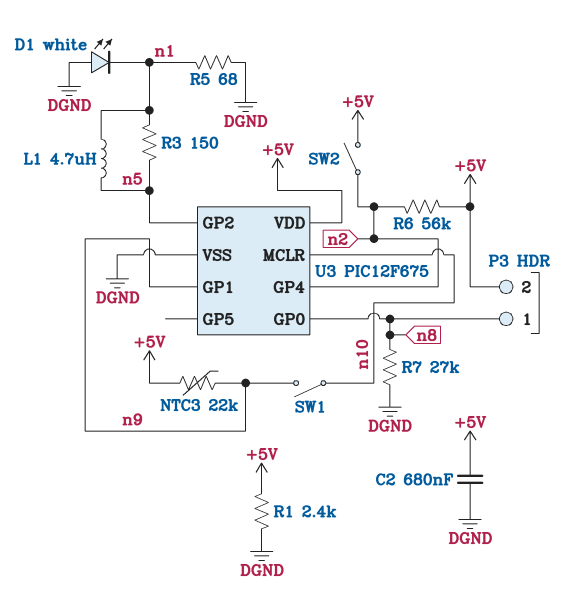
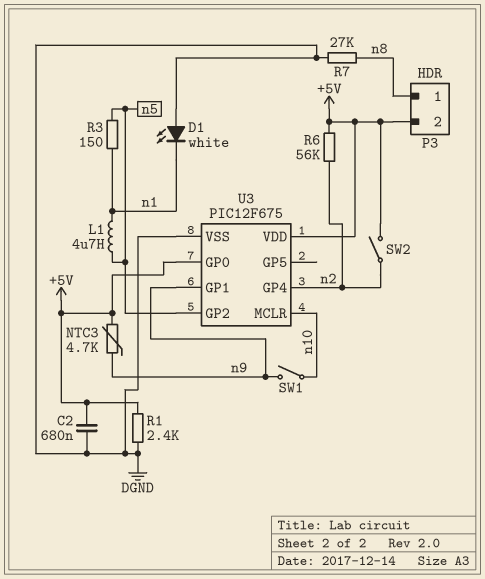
NTC3: 22k (+5V, n9) -> 4.7k (+5V, n9)
R5: 68 (DGND, n1) -> none
U3 pin GP0: n8 -> +5V

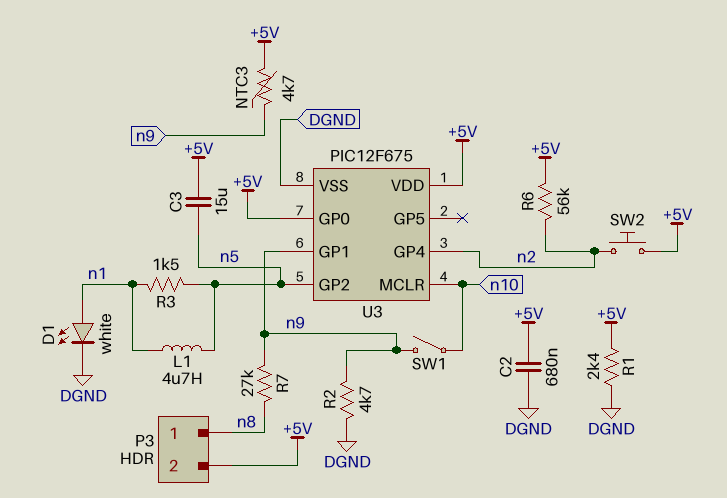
C3: none -> 15uF (+5V, n5)
D1: LED white (A DGND, K n1) -> LED white (A n1, K DGND)
R2: none -> 4.7k (DGND, n9)
R3: 150 (n1, n5) -> 1.5k (n1, n5)
R7: 27k (DGND, n8) -> 27k (n8, n9)
SW2: switch (+5V, n2) -> button (+5V, n2)

